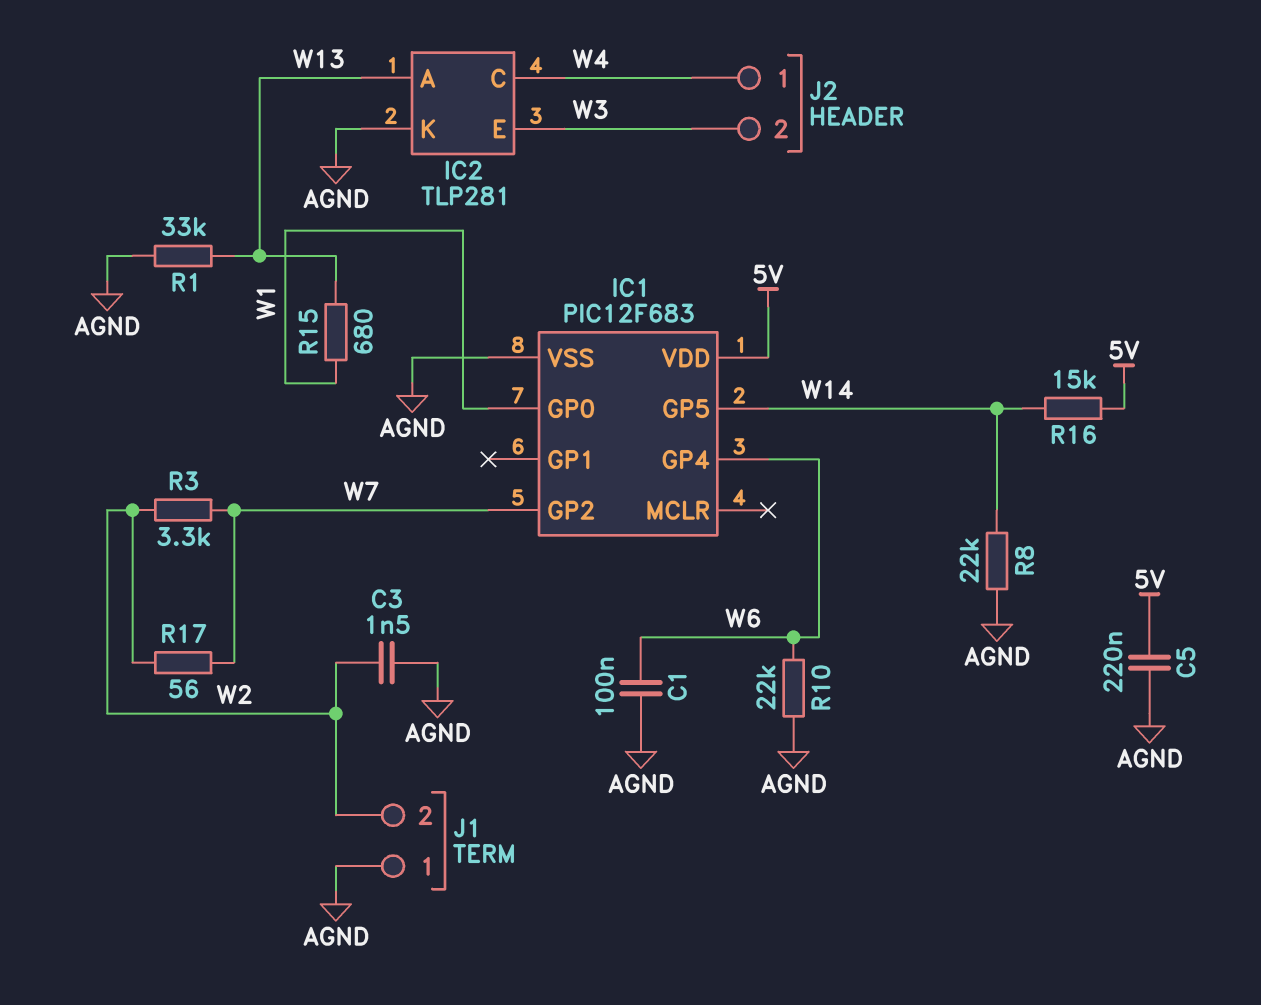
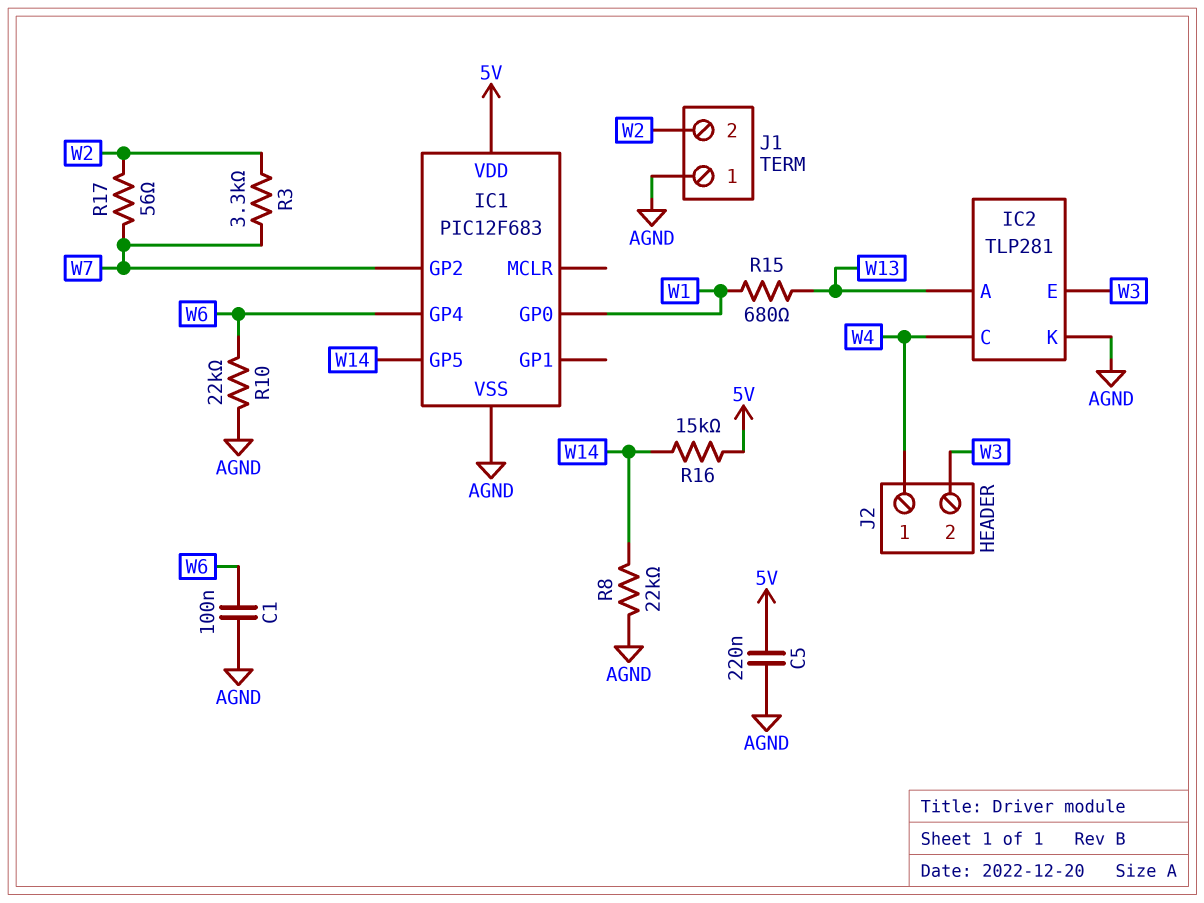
C3: 1.5nF (AGND, W2) -> none
R1: 33k (AGND, W13) -> none

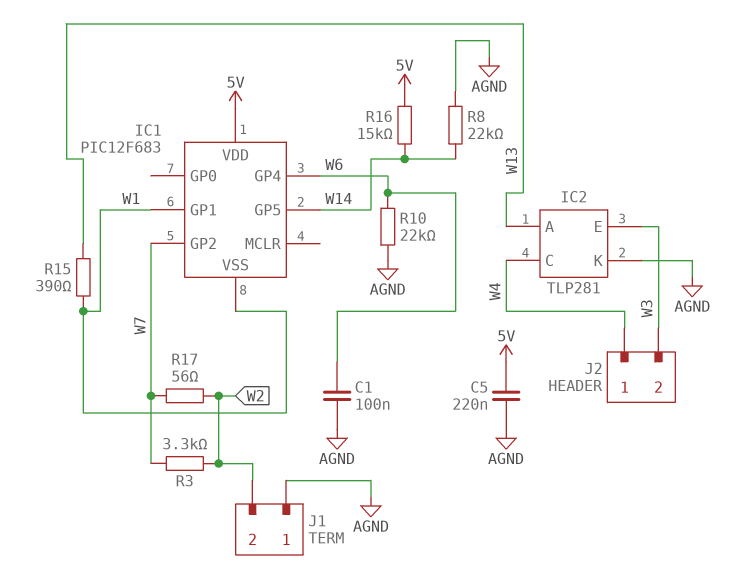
IC1 pin GP0: W1 -> none
IC1 pin GP1: none -> W1
IC1 pin VSS: AGND -> W1
R15: 680 (W1, W13) -> 390 (W1, W13)

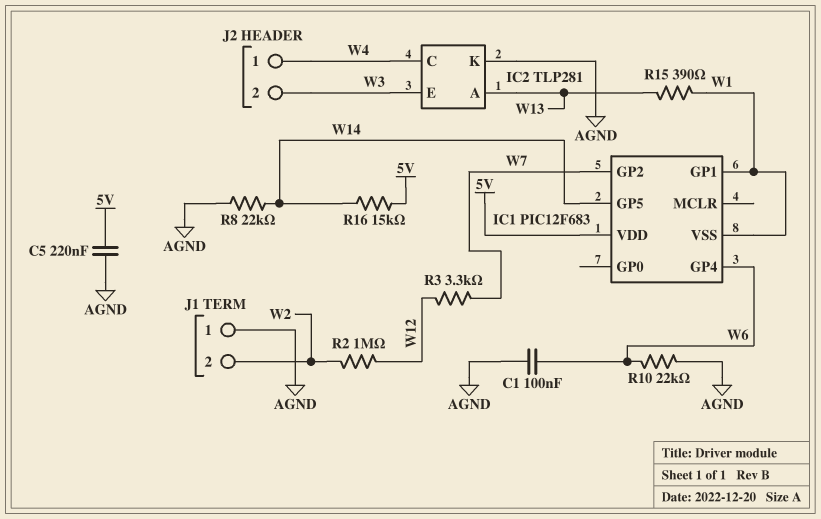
R2: none -> 1M (W2, W12)
R3: 3.3k (W2, W7) -> 3.3k (W7, W12)
R17: 56 (W2, W7) -> none

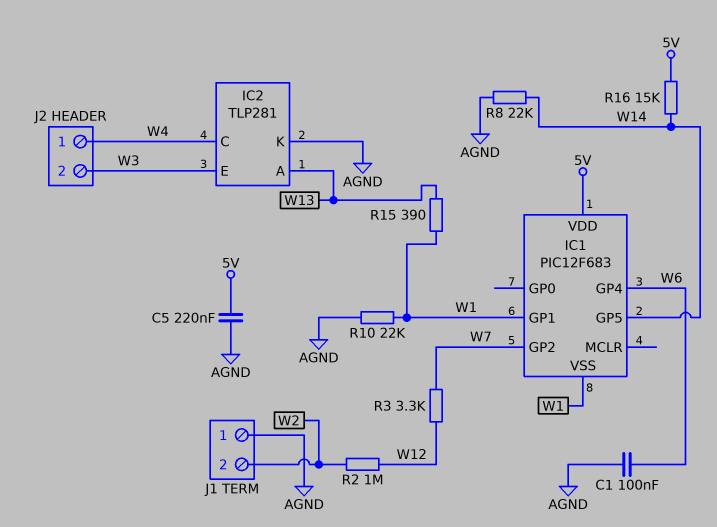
R10: 22k (AGND, W6) -> 22k (AGND, W1)

